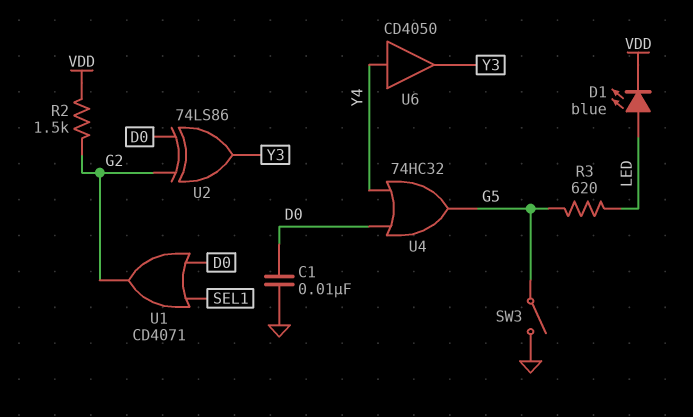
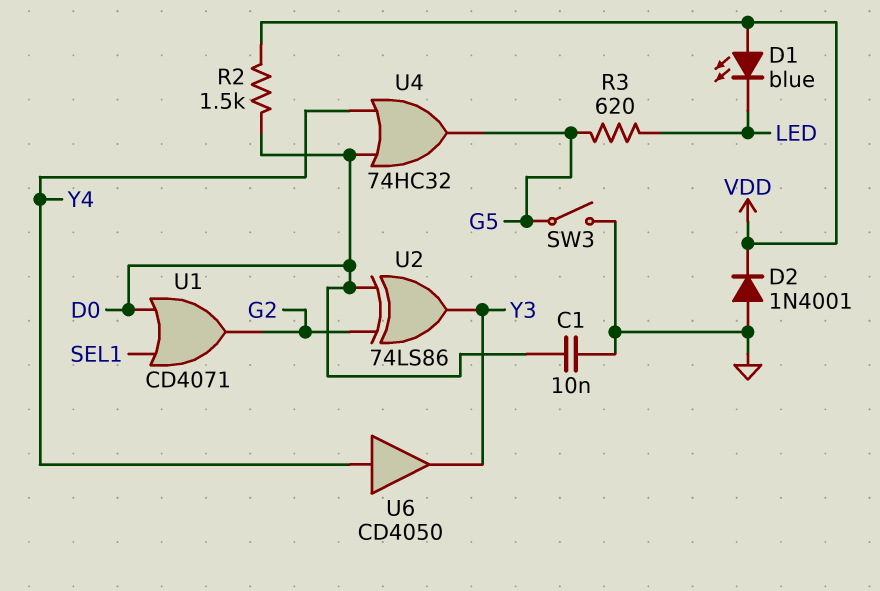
D1: LED blue (A LED, K VDD) -> LED blue (A VDD, K LED)
D2: none -> diode 1N4001 (A GND, K VDD)
R2: 1.5k (G2, VDD) -> 1.5k (D0, VDD)

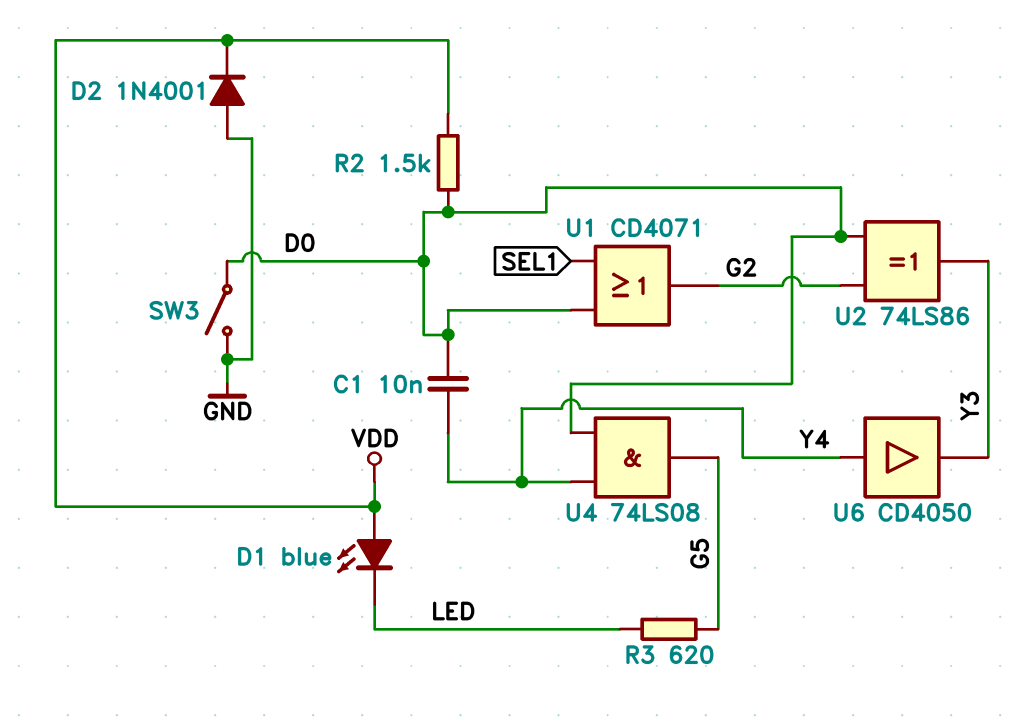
C1: 10nF (D0, GND) -> 10nF (D0, Y4)
SW3: switch (G5, GND) -> switch (D0, GND)
U4: OR 74HC32 (in D0, in Y4, out G5) -> AND 74LS08 (in D0, in Y4, out G5)

